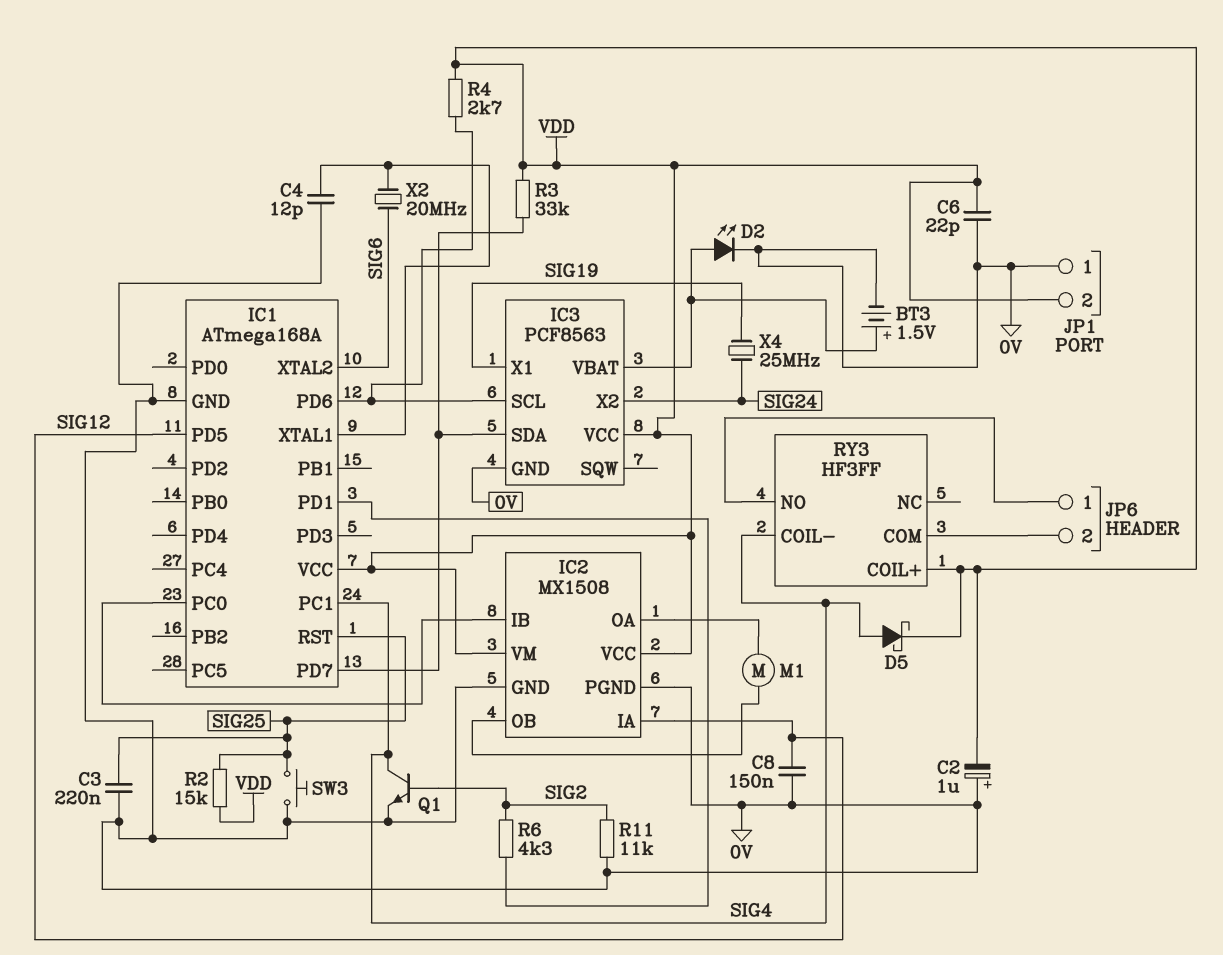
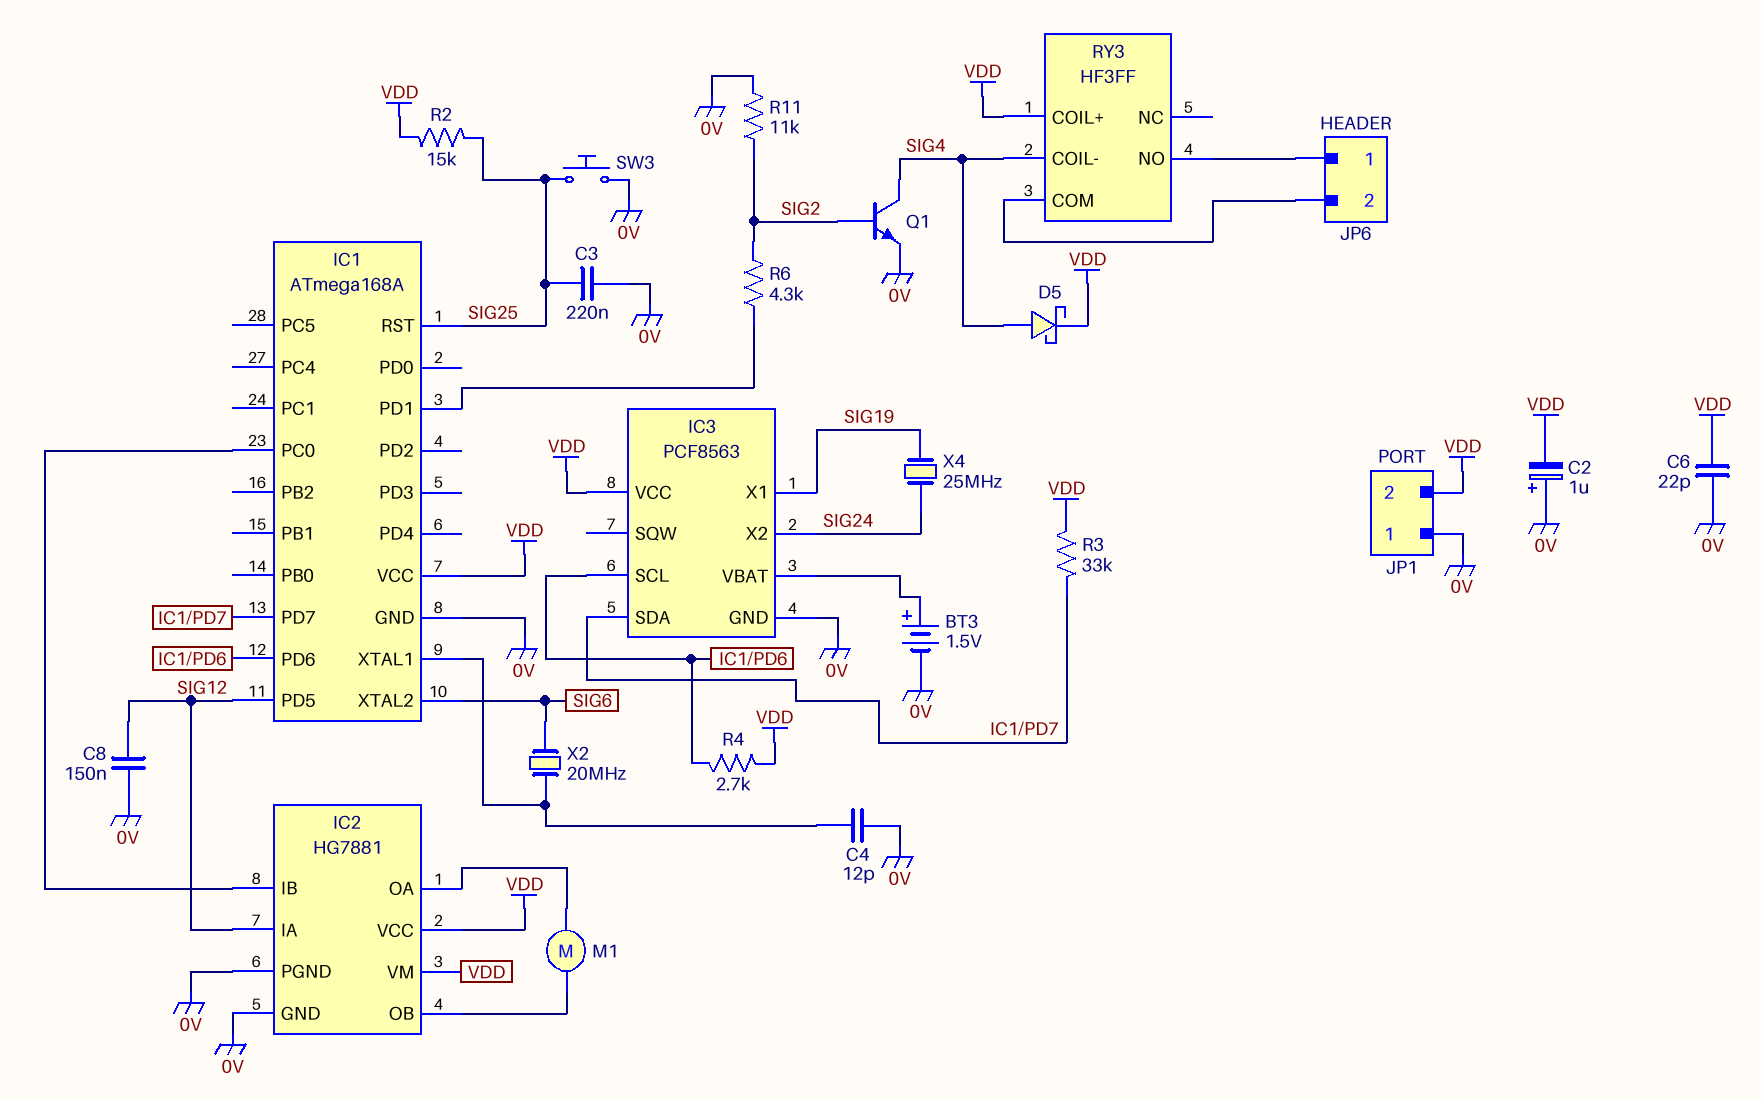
D2: LED (A IC3/VBAT, K 0V) -> none
IC1 pin PC1: SIG4 -> none
IC2: MX1508 -> HG7881

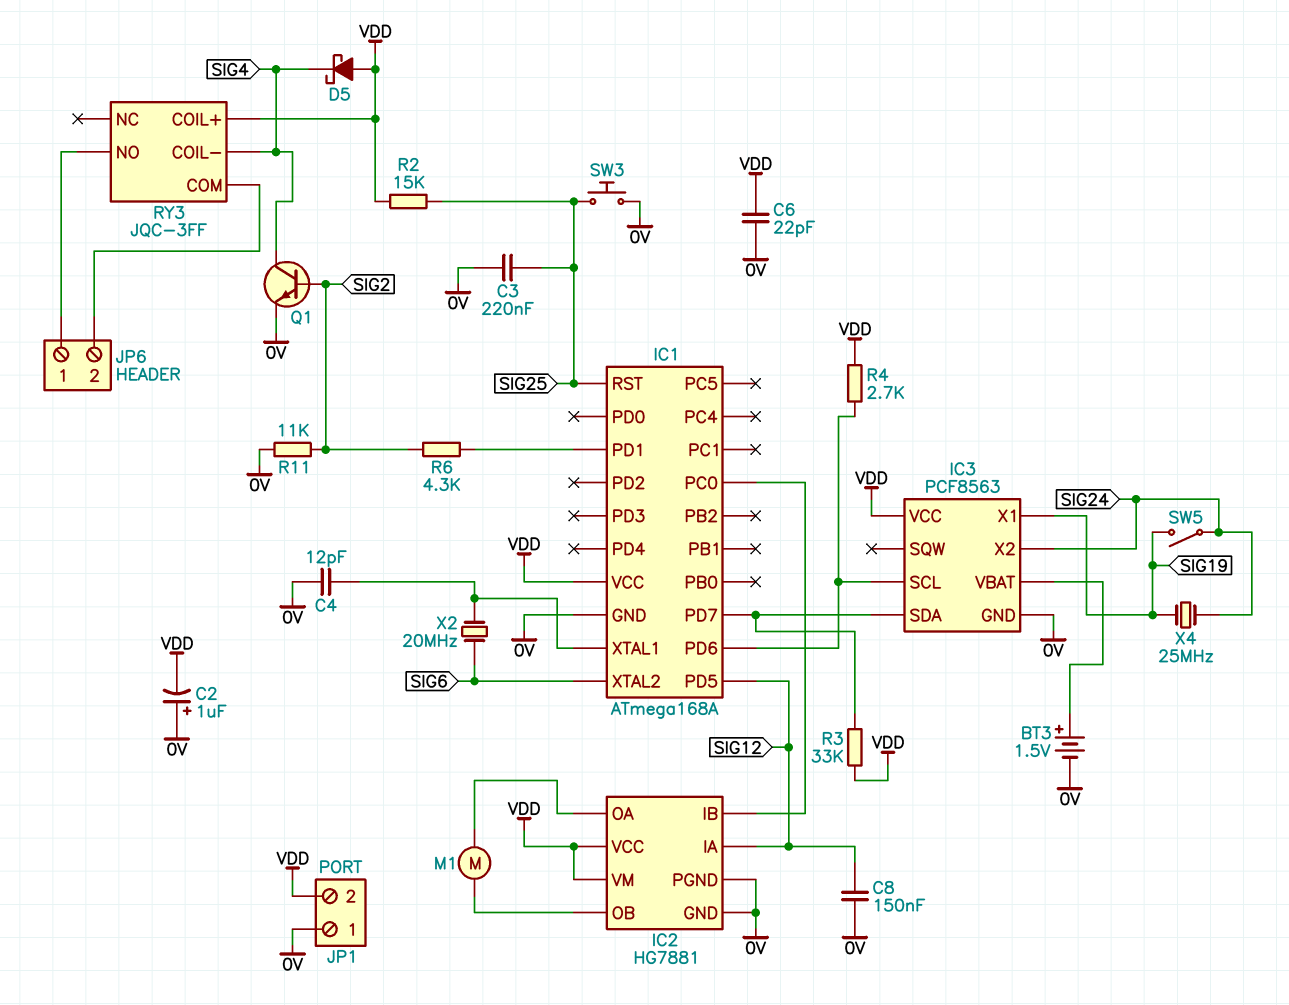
D5: schottky (A SIG4, K VDD) -> schottky (A VDD, K SIG4)
RY3: HF3FF -> JQC-3FF
SW5: none -> switch (SIG19, SIG24)

